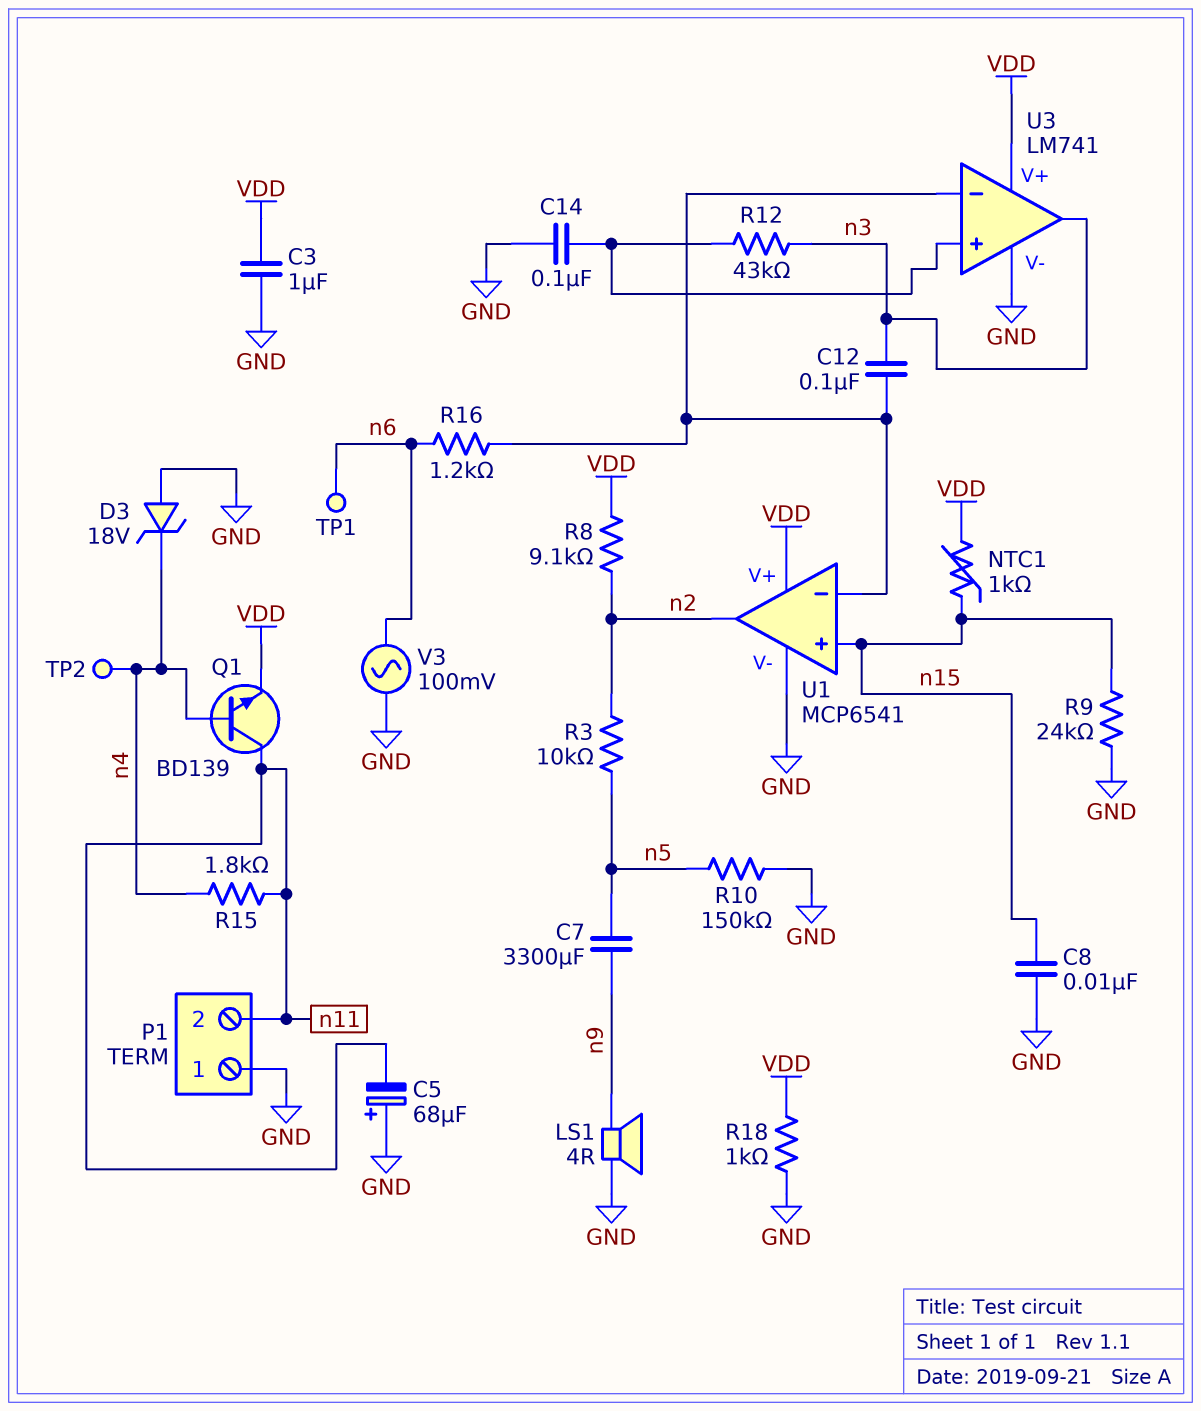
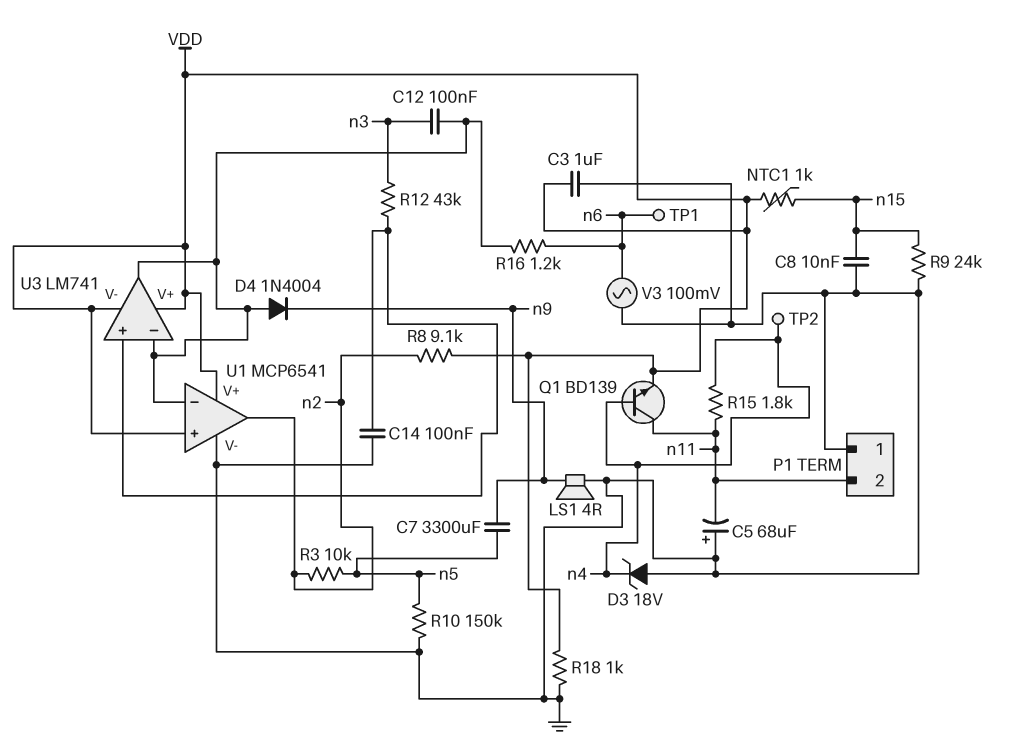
D4: none -> diode 1N4004 (A U1/in-, K n9)
U1 pin in+: n15 -> VDD
U3 pin V-: GND -> VDD
U3 pin out: n3 -> U1/in-

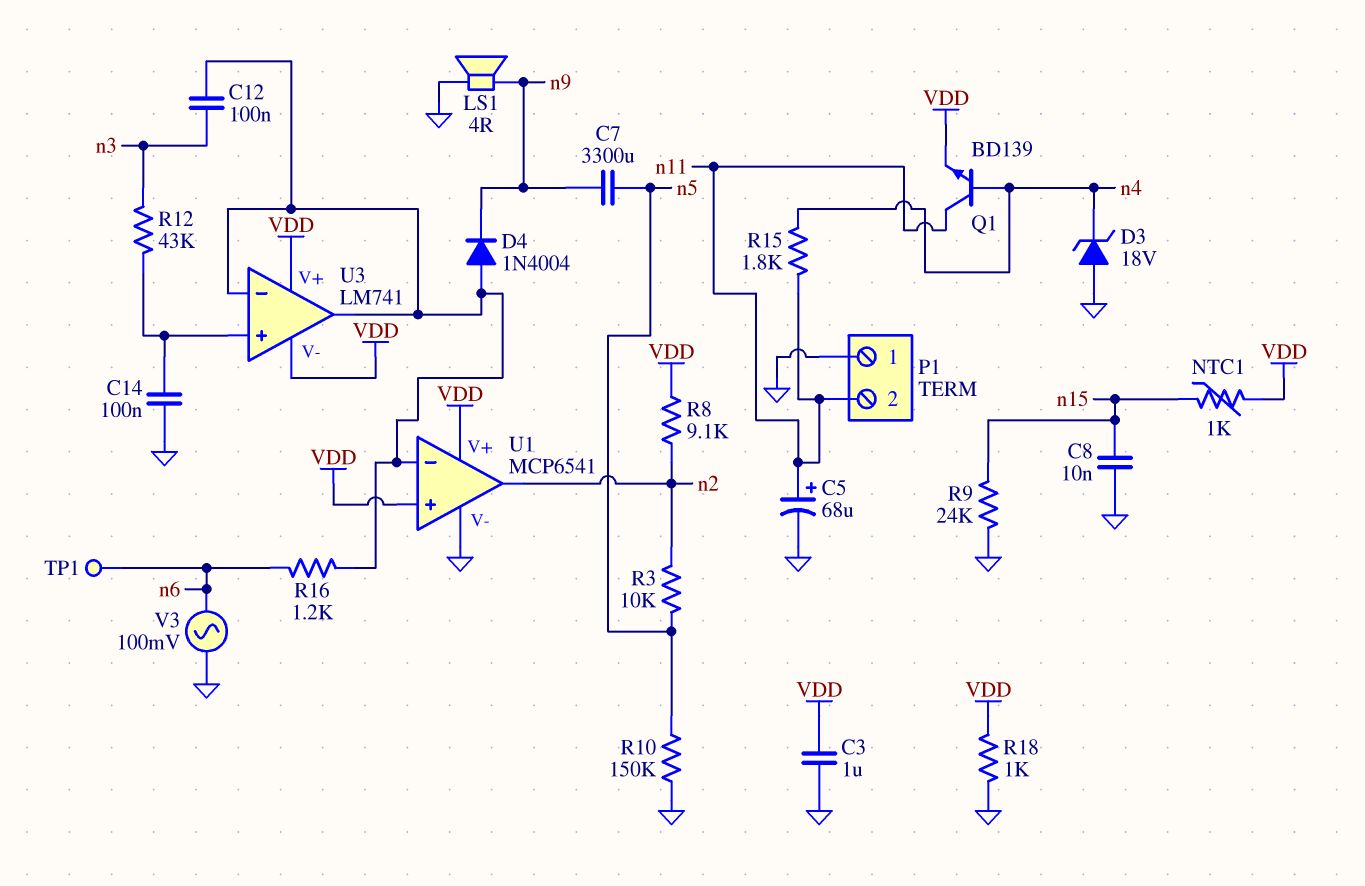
C5: 68uF (plus GND, minus n11) -> 68uF (plus n11, minus GND)
TP2: test point (n4) -> none

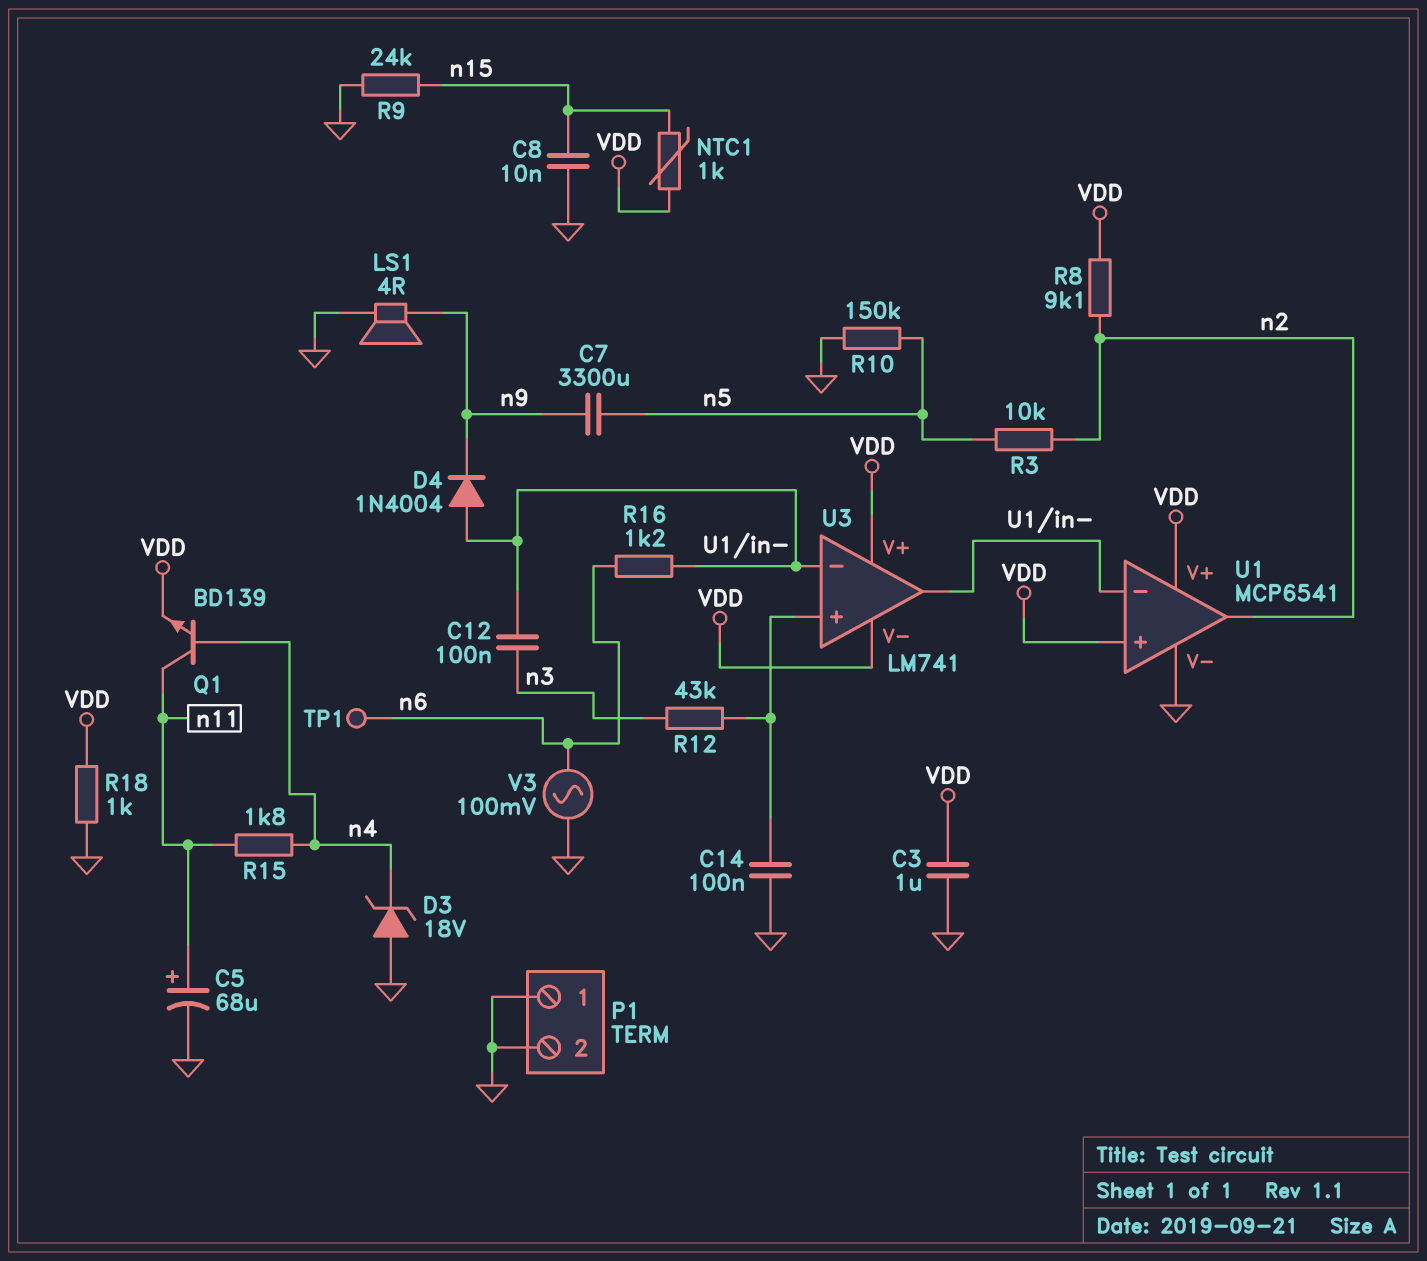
P1 pin 2: n11 -> GND

